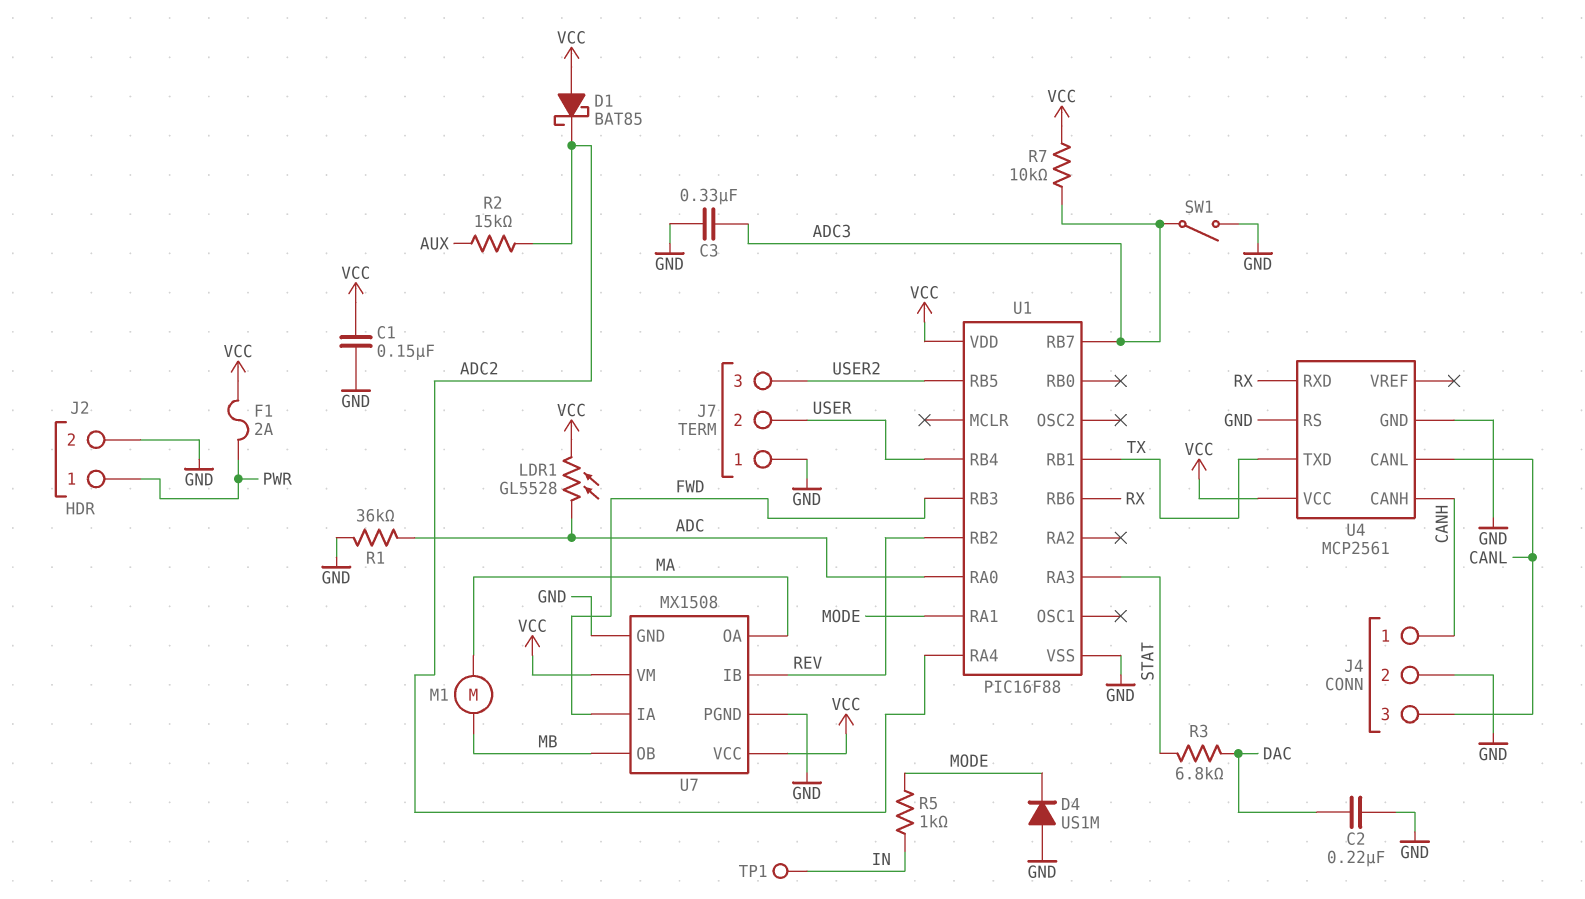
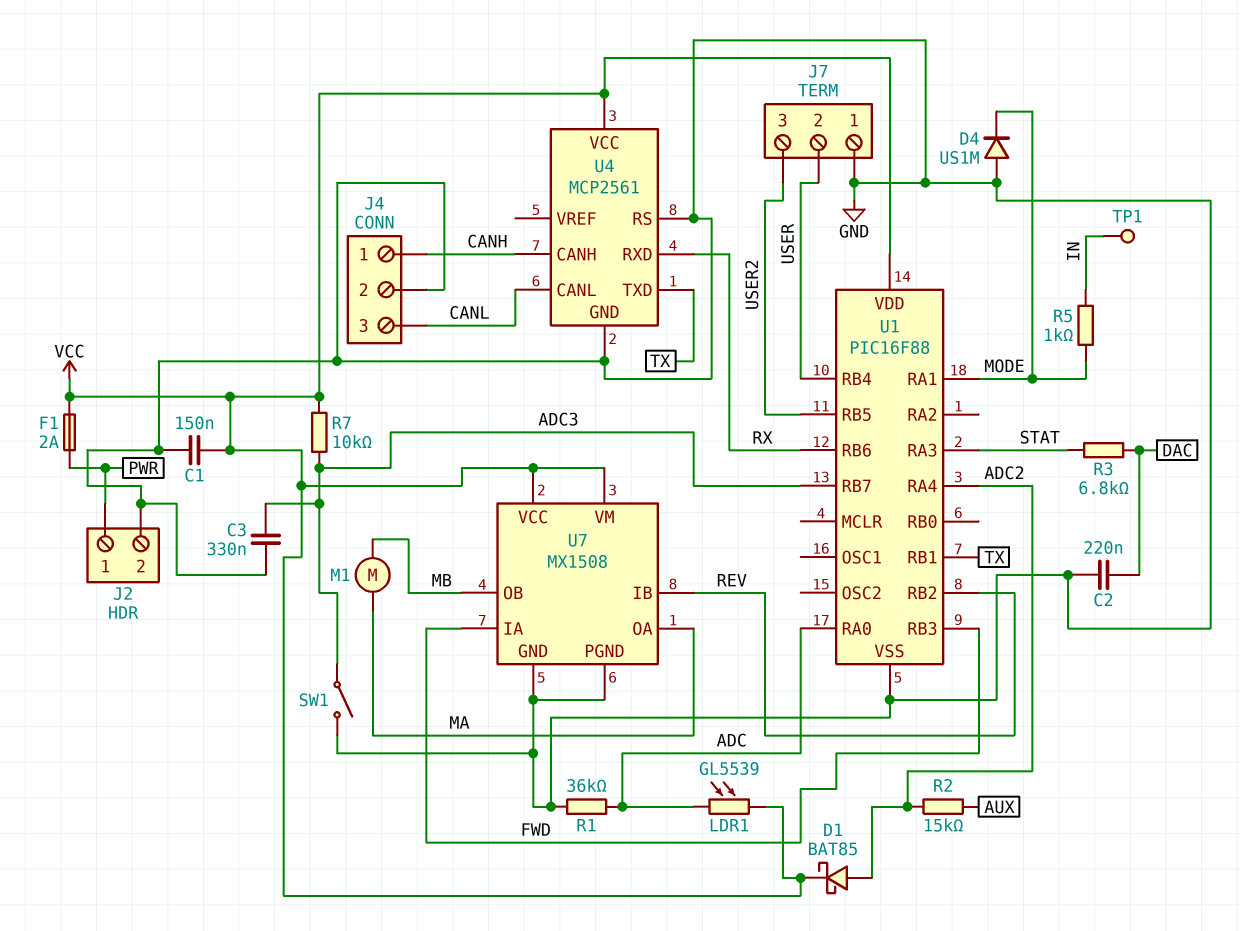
D1: schottky BAT85 (A VCC, K ADC2) -> schottky BAT85 (A ADC2, K VCC)
LDR1: GL5528 (ADC, VCC) -> GL5539 (ADC, VCC)

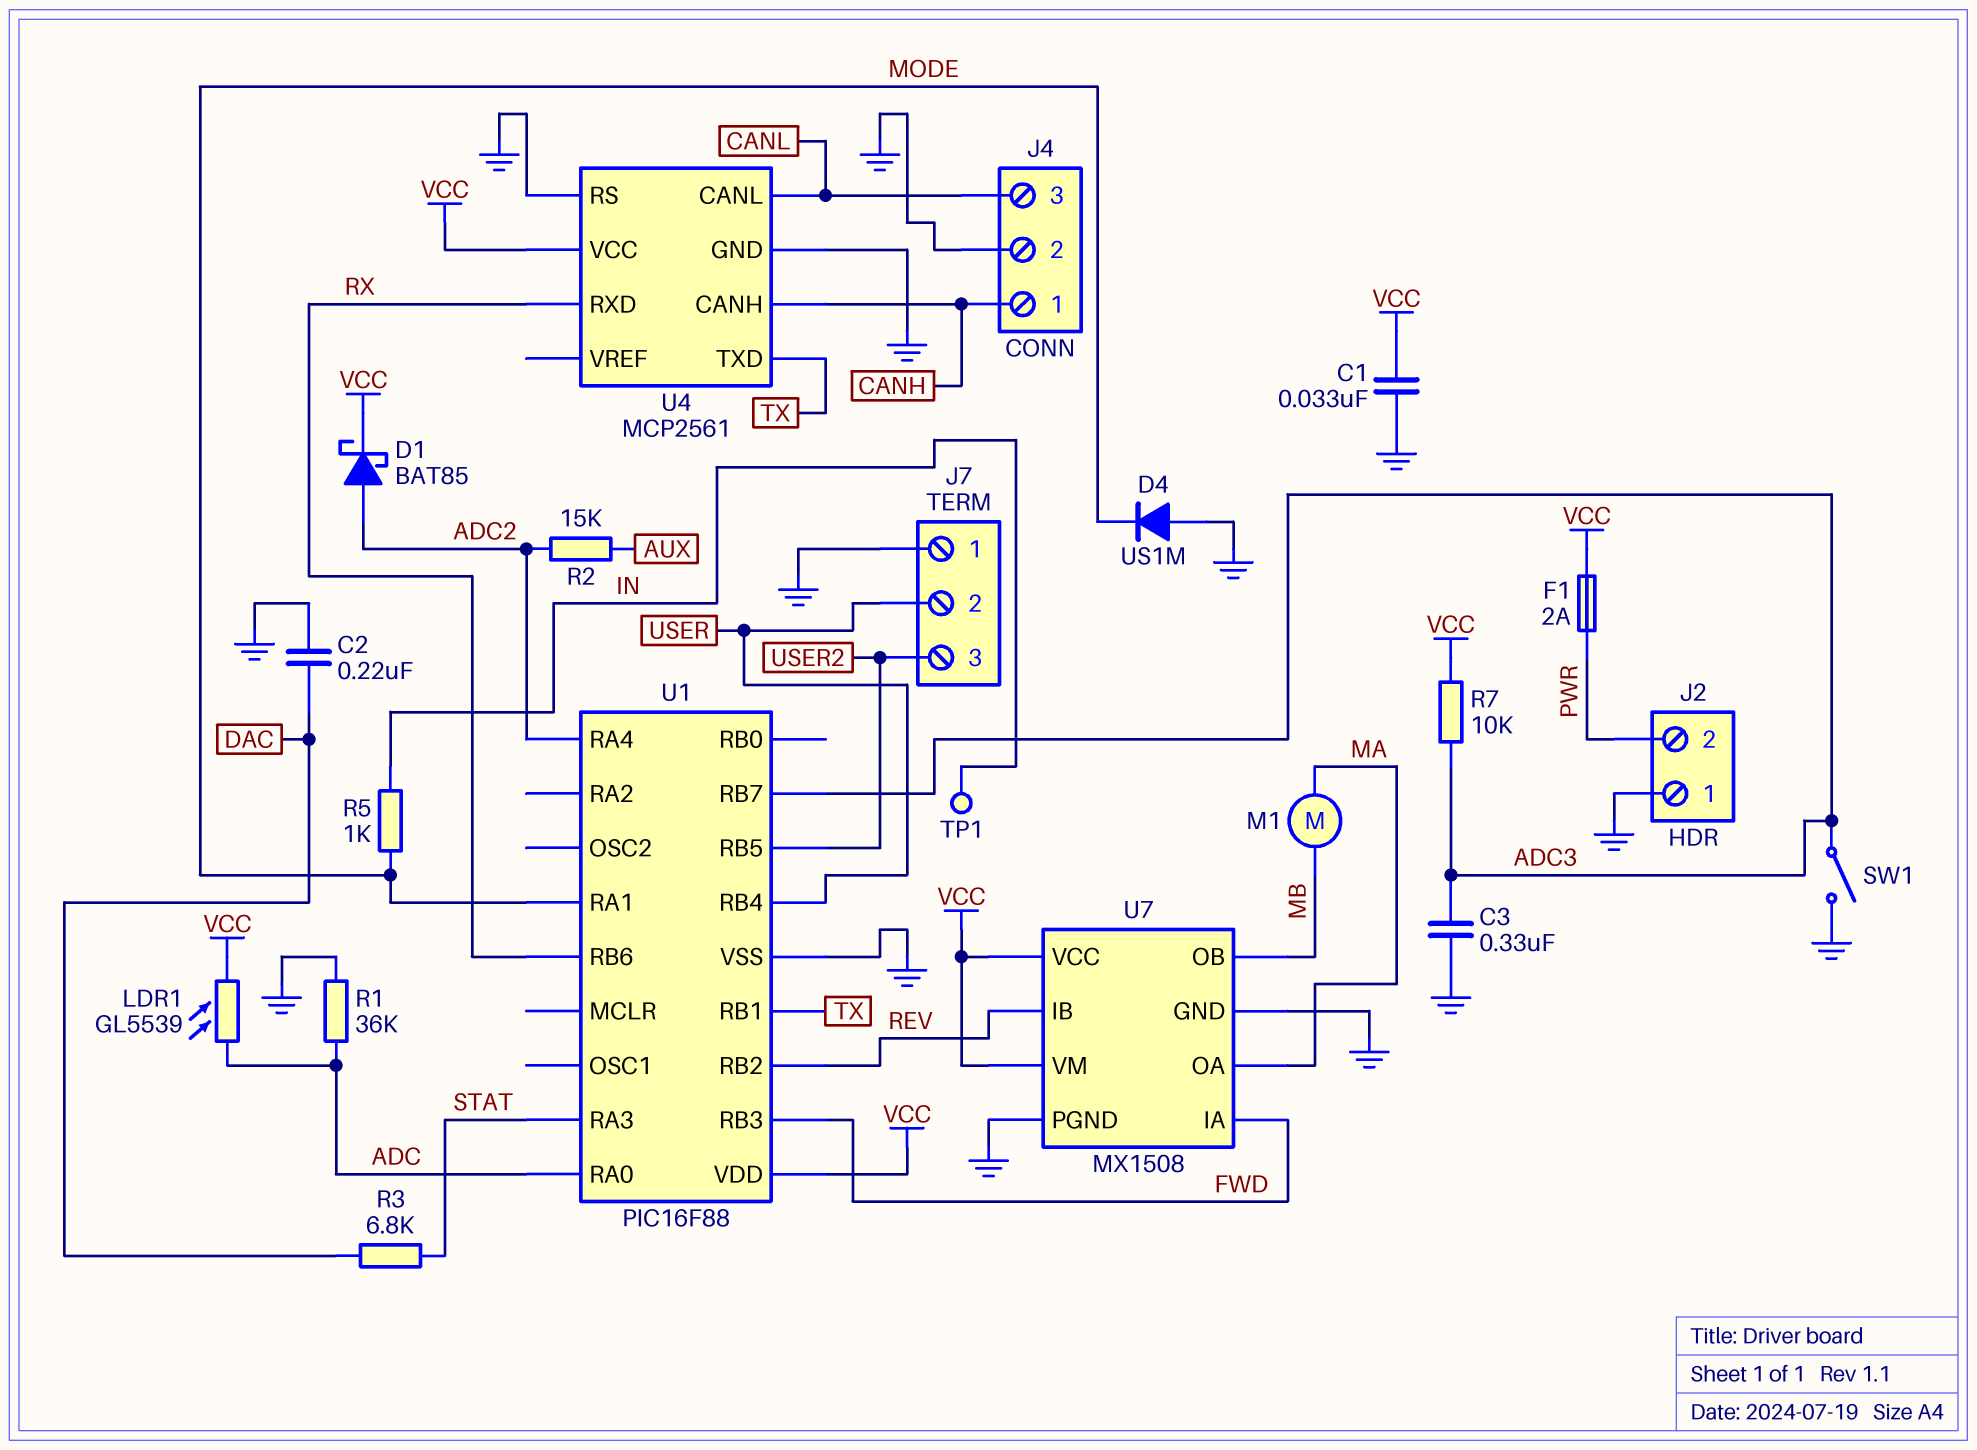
C1: 150nF (GND, VCC) -> 33nF (GND, VCC)
J2 pin 1: PWR -> GND
J2 pin 2: GND -> PWR

